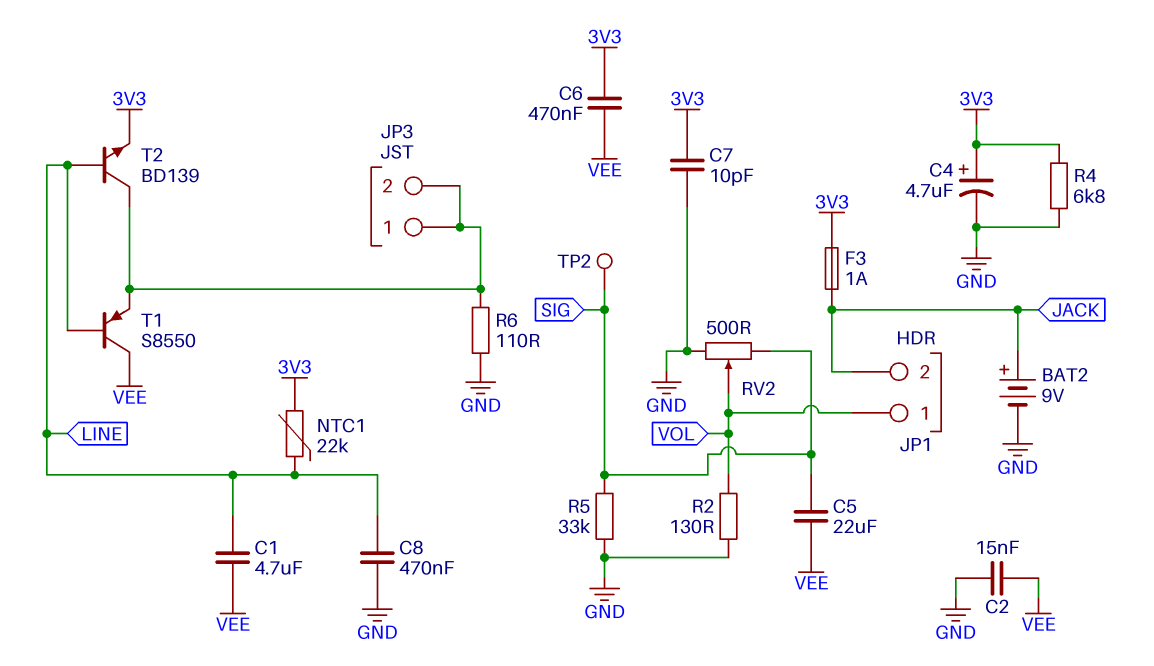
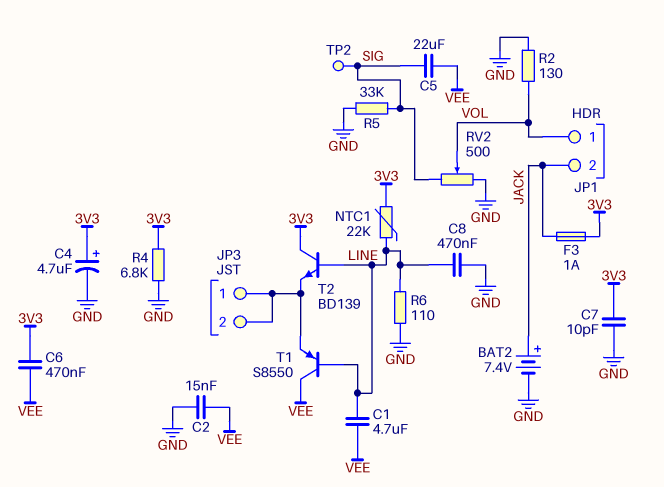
BAT2: 9V (plus JACK, minus GND) -> 7.4V (plus JACK, minus GND)
R6: 110 (GND, JP3/1) -> 110 (GND, LINE)
T2: NPN BD139 (B LINE, C JP3/1, E 3V3) -> NPN BD139 (B LINE, C 3V3, E JP3/1)

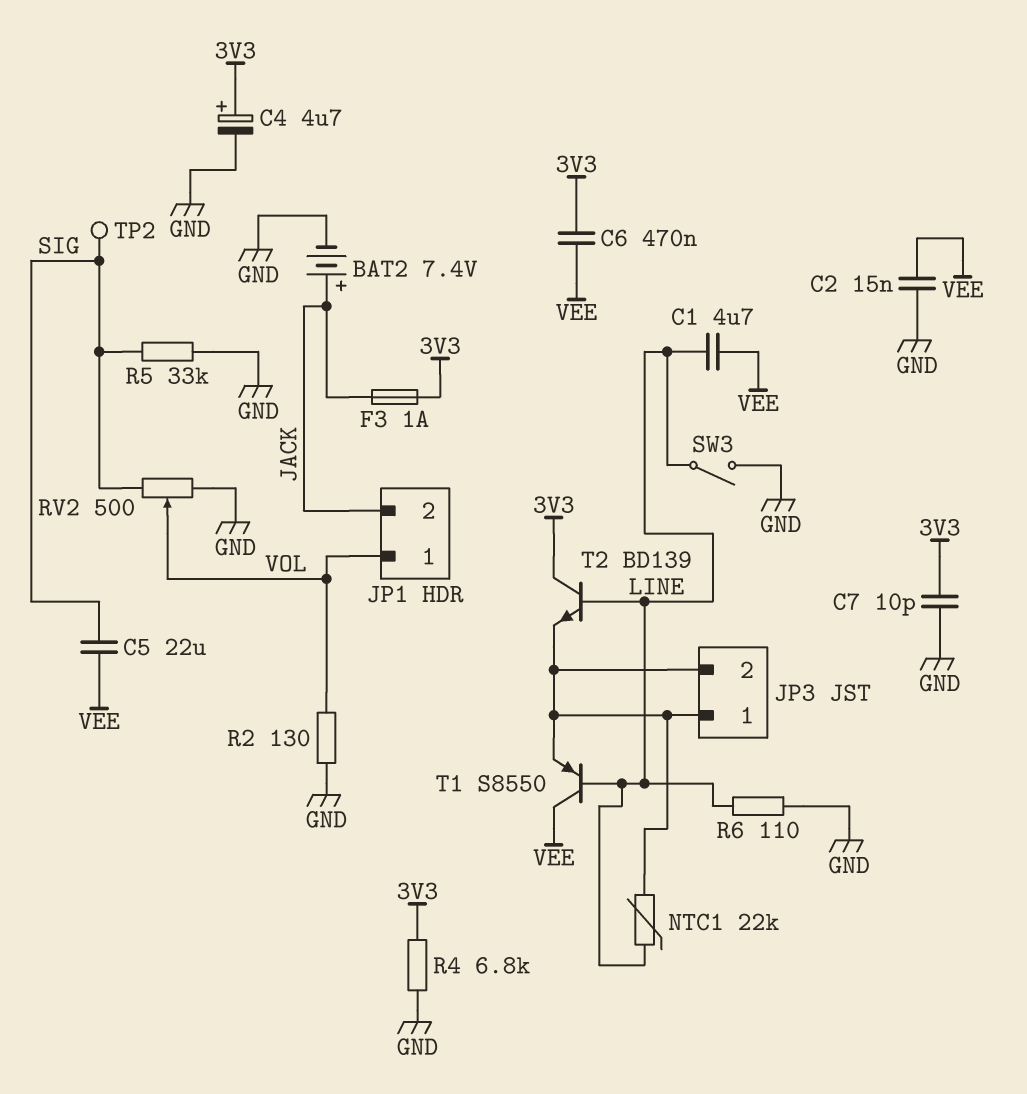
C8: 470nF (GND, LINE) -> none
NTC1: 22k (3V3, LINE) -> 22k (JP3/1, LINE)
SW3: none -> switch (GND, LINE)

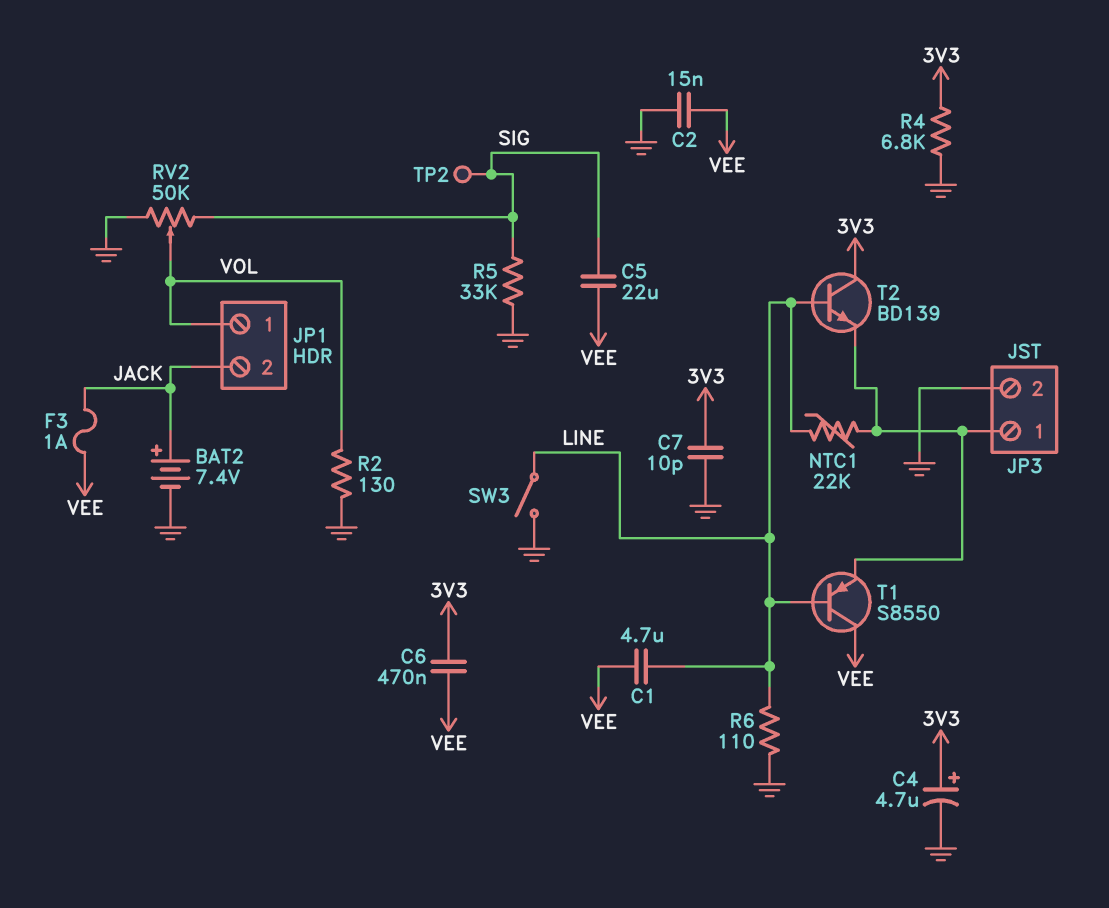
F3: 1A (3V3, JACK) -> 1A (JACK, VEE)
JP3 pin 2: JP3/1 -> GND
RV2: 500 (GND, SIG, wiper VOL) -> 50k (GND, SIG, wiper VOL)

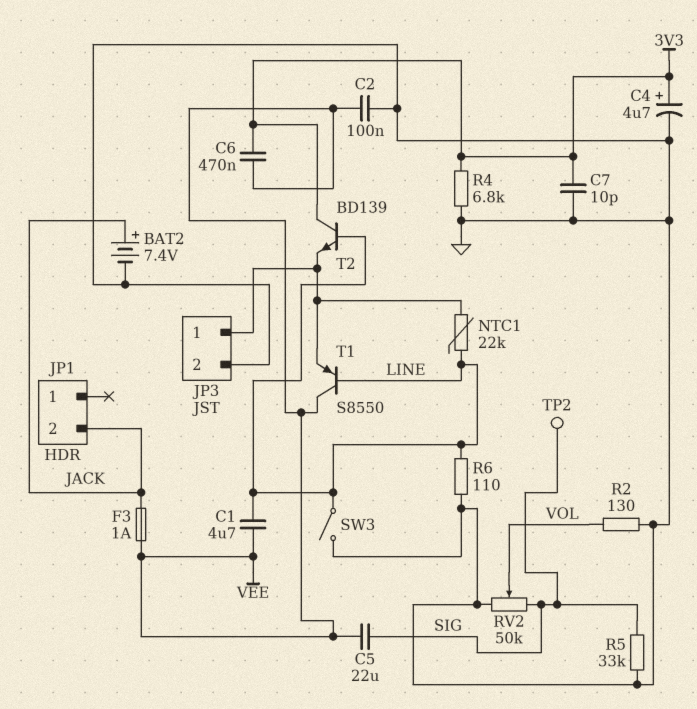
C2: 15nF (GND, VEE) -> 100nF (GND, VEE)
JP1 pin 1: VOL -> none

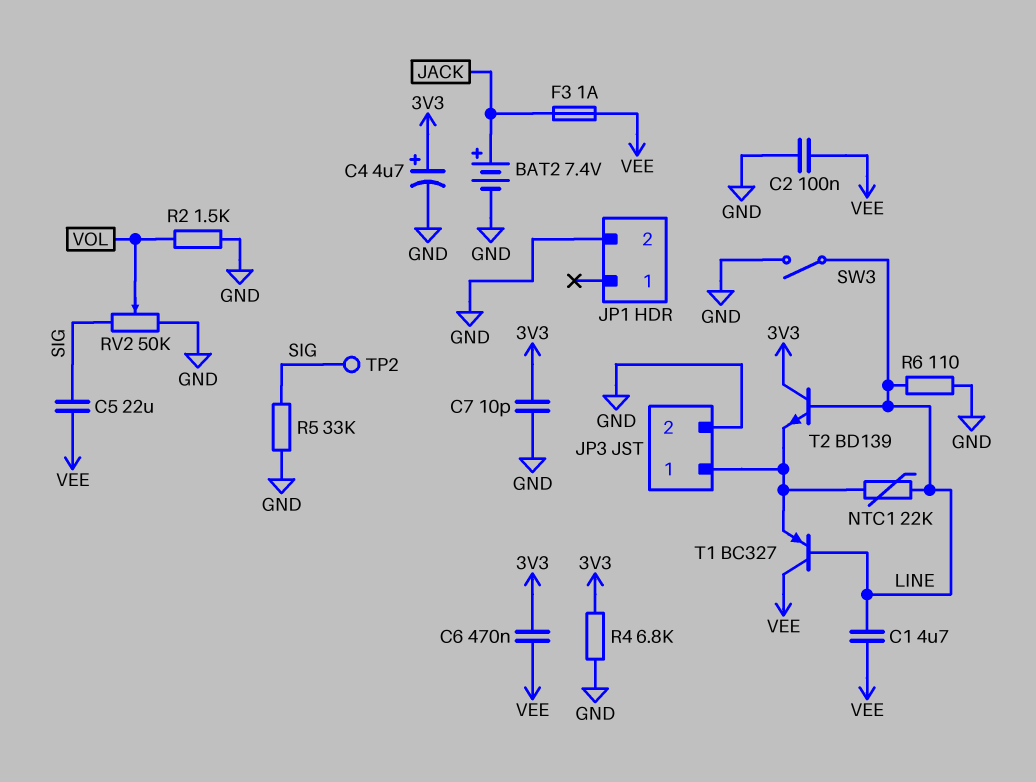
JP1 pin 2: JACK -> GND
R2: 130 (GND, VOL) -> 1.5k (GND, VOL)
T1: PNP S8550 (B LINE, C VEE, E JP3/1) -> PNP BC327 (B LINE, C VEE, E JP3/1)

